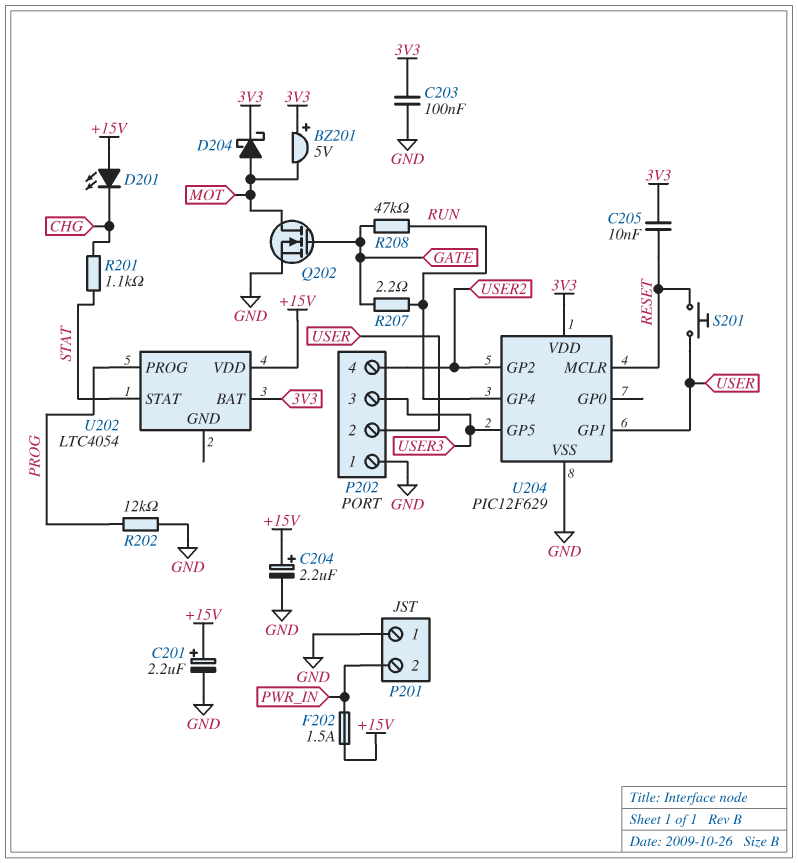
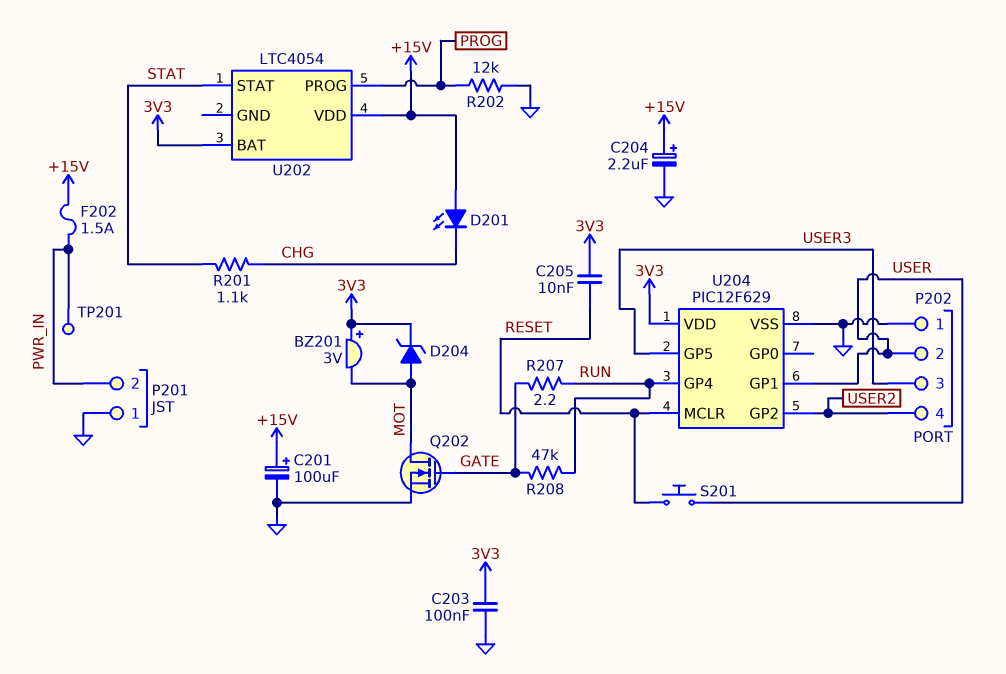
BZ201: buzzer 5V (plus 3V3, minus MOT) -> buzzer 3V (plus 3V3, minus MOT)
C201: 2.2uF (plus +15V, minus GND) -> 100uF (plus +15V, minus GND)
D204: schottky (A MOT, K 3V3) -> zener (A MOT, K 3V3)
TP201: none -> test point (PWR_IN)

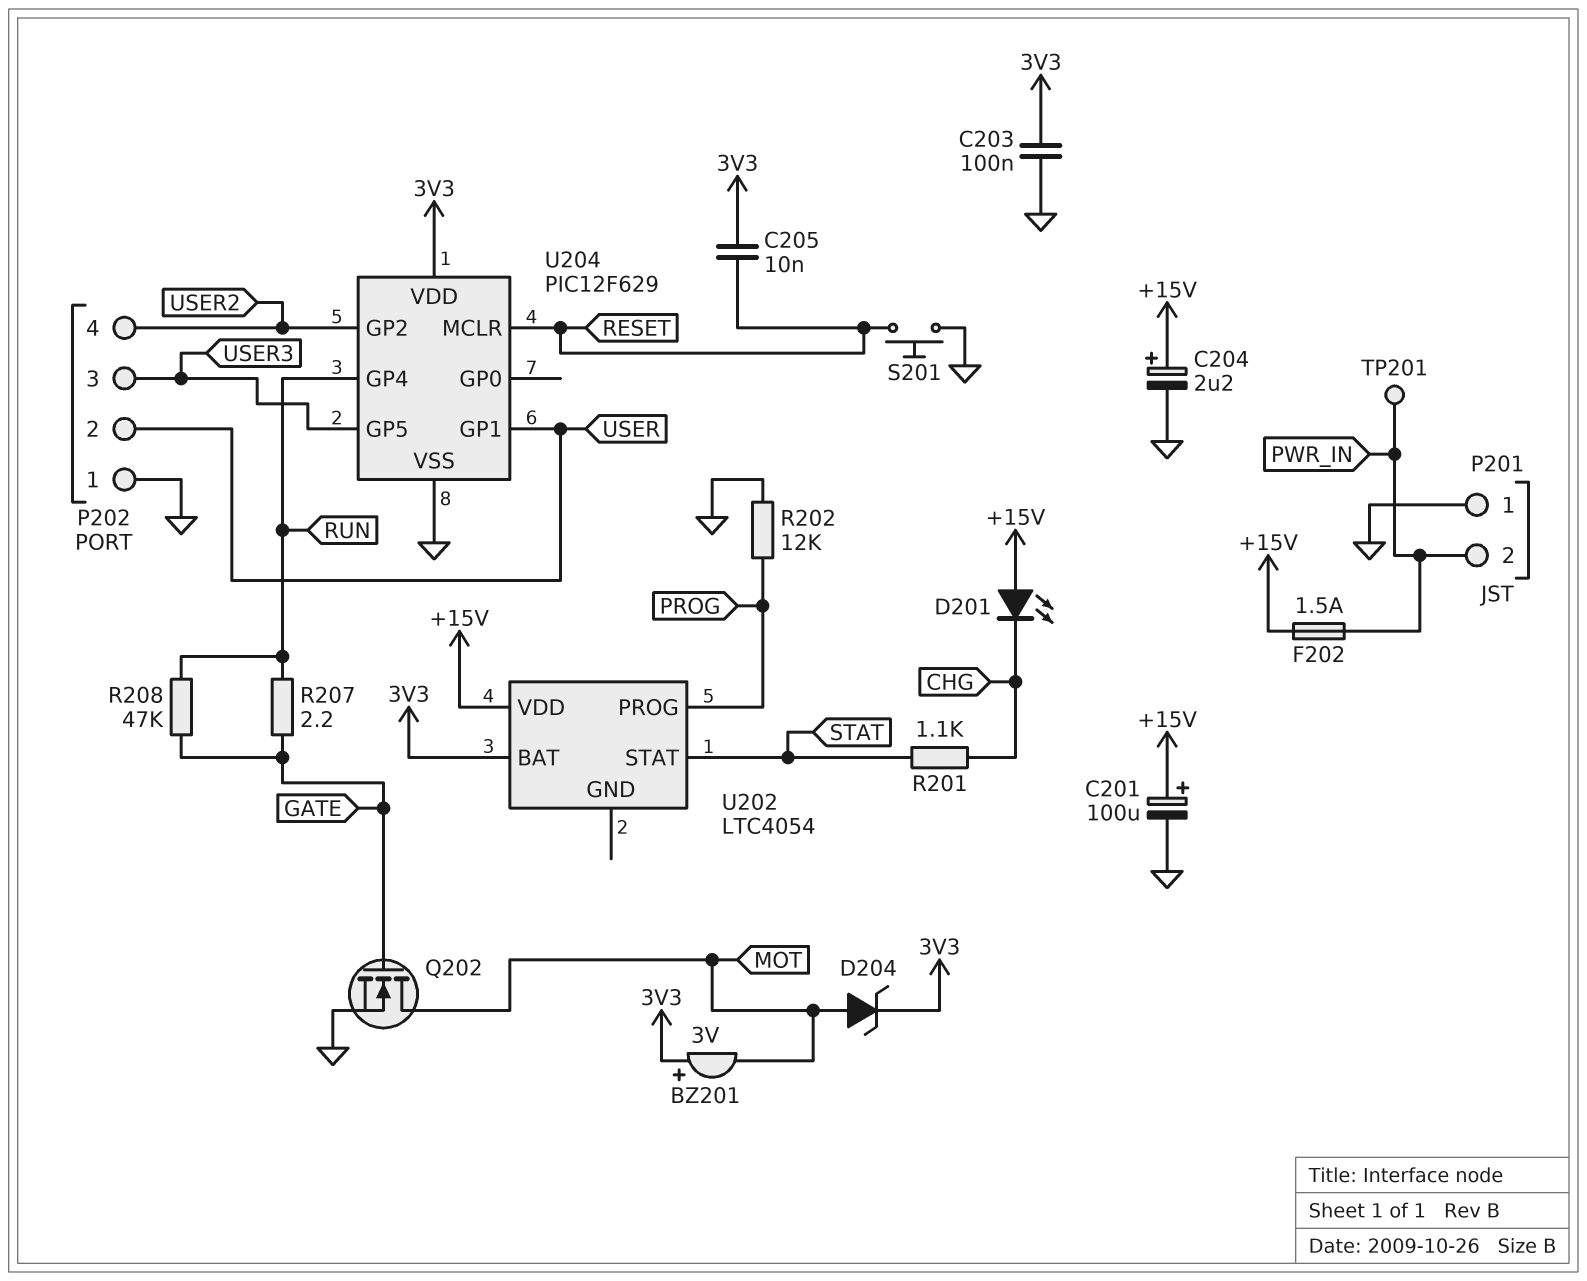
S201: button (RESET, USER) -> button (GND, RESET)

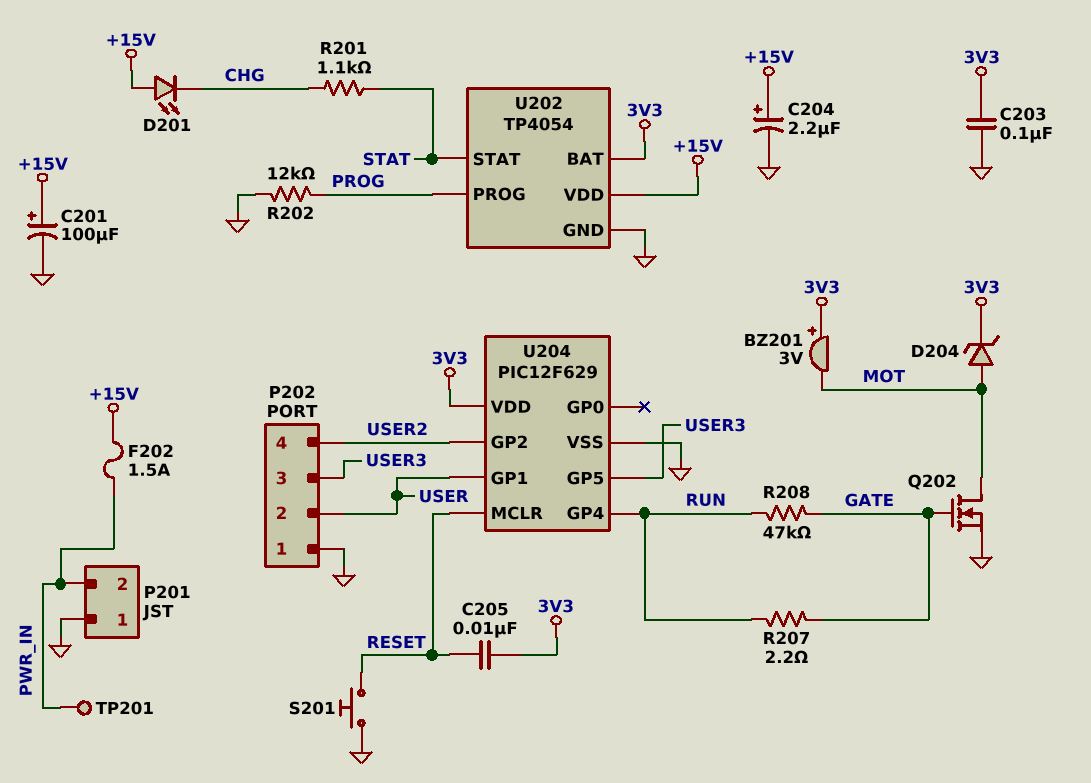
U202: LTC4054 -> TP4054
U202 pin GND: none -> GND

